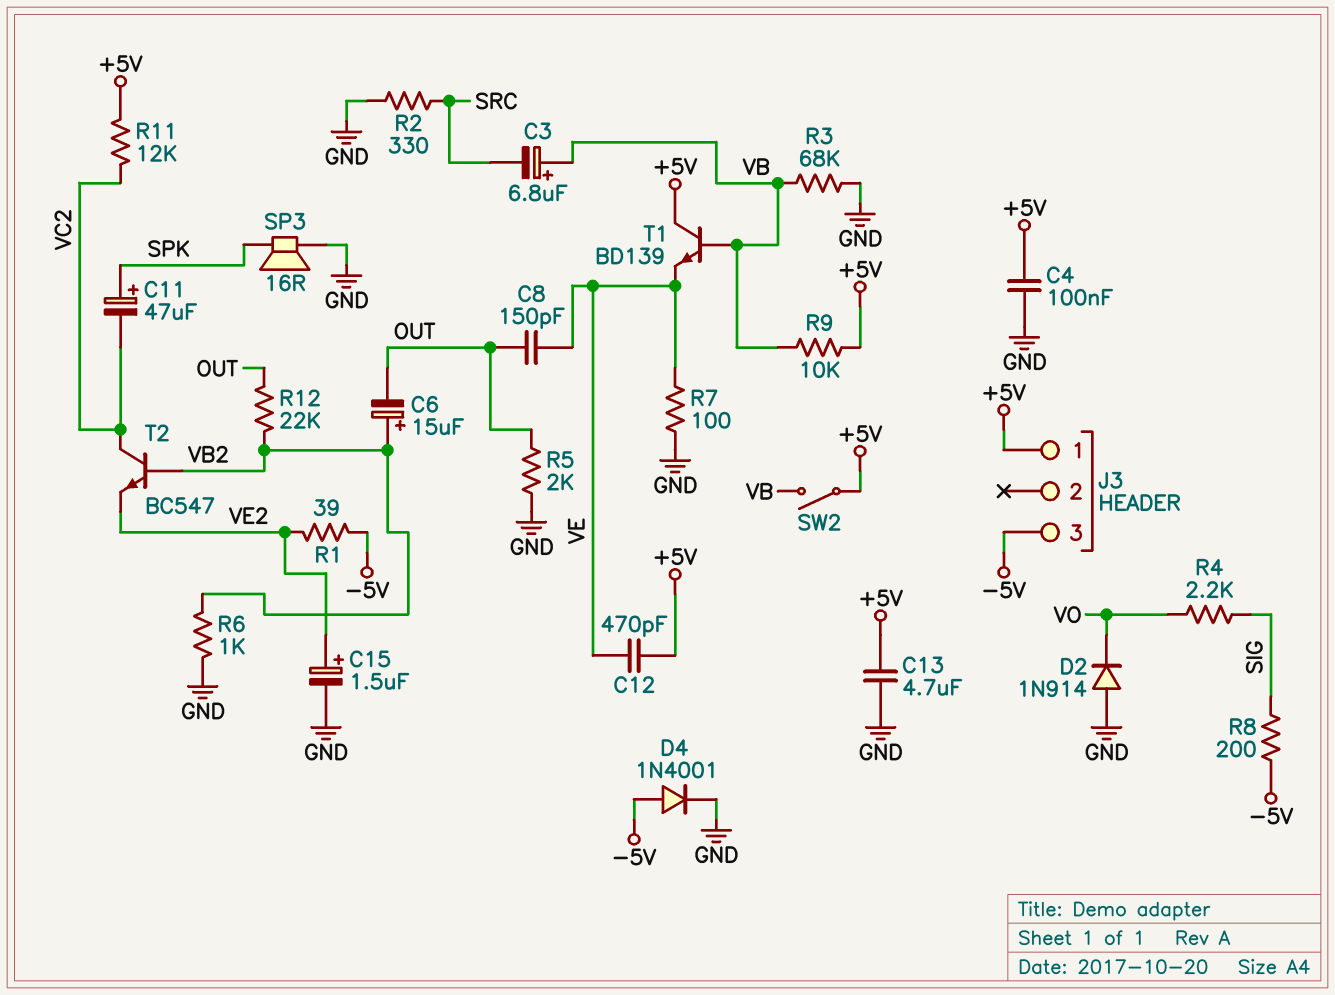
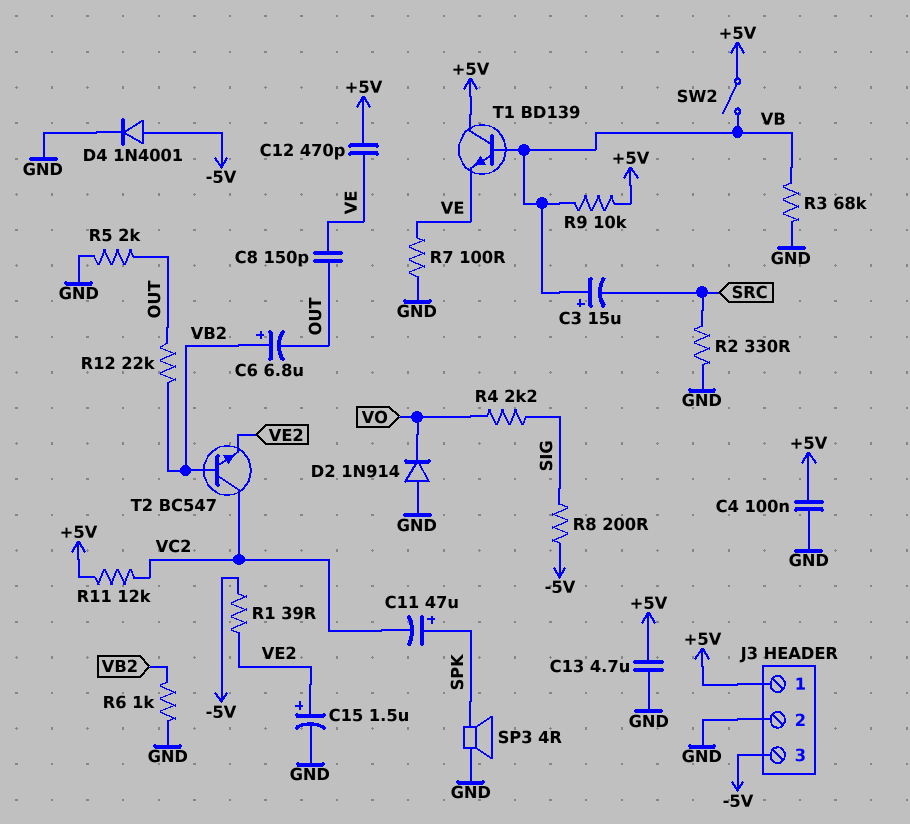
C3: 6.8uF (plus VB, minus SRC) -> 15uF (plus VB, minus SRC)
C6: 15uF (plus VB2, minus OUT) -> 6.8uF (plus VB2, minus OUT)
J3 pin 2: none -> GND
SP3: speaker 16R (GND, SPK) -> speaker 4R (GND, SPK)

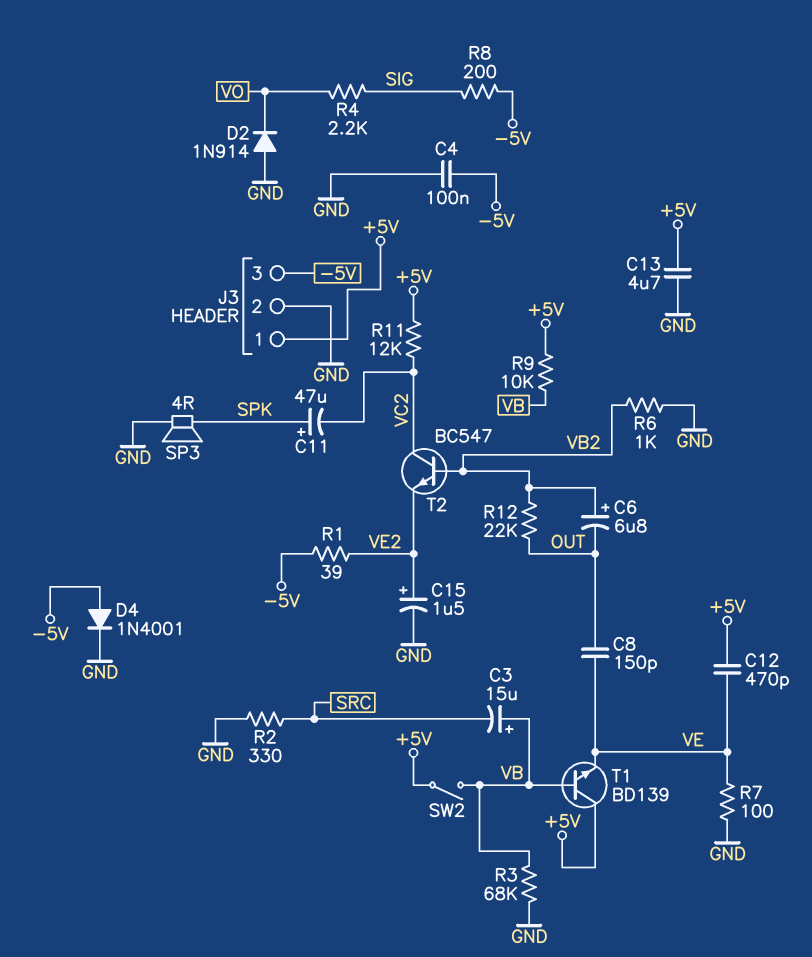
C4: 100nF (+5V, GND) -> 100nF (-5V, GND)
R5: 2k (GND, OUT) -> none

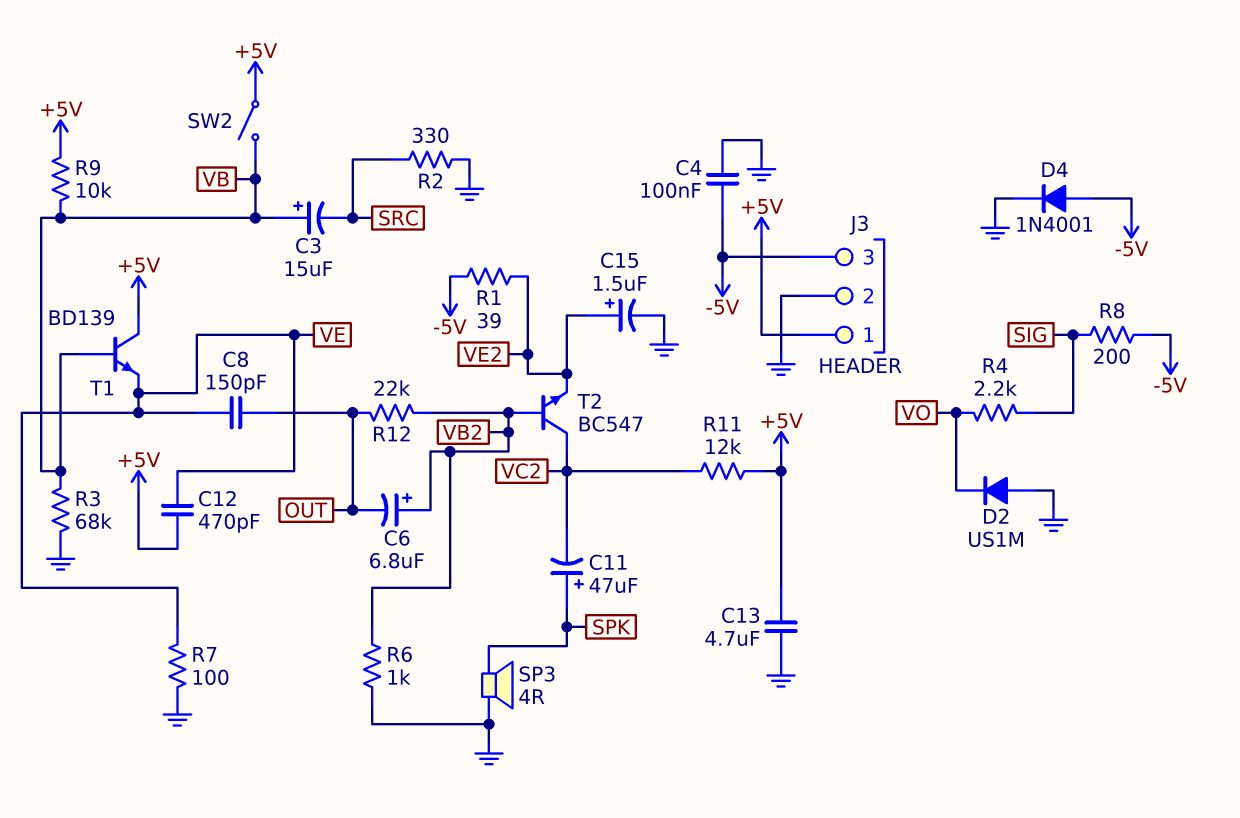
D2: diode 1N914 (A GND, K VO) -> diode US1M (A GND, K VO)

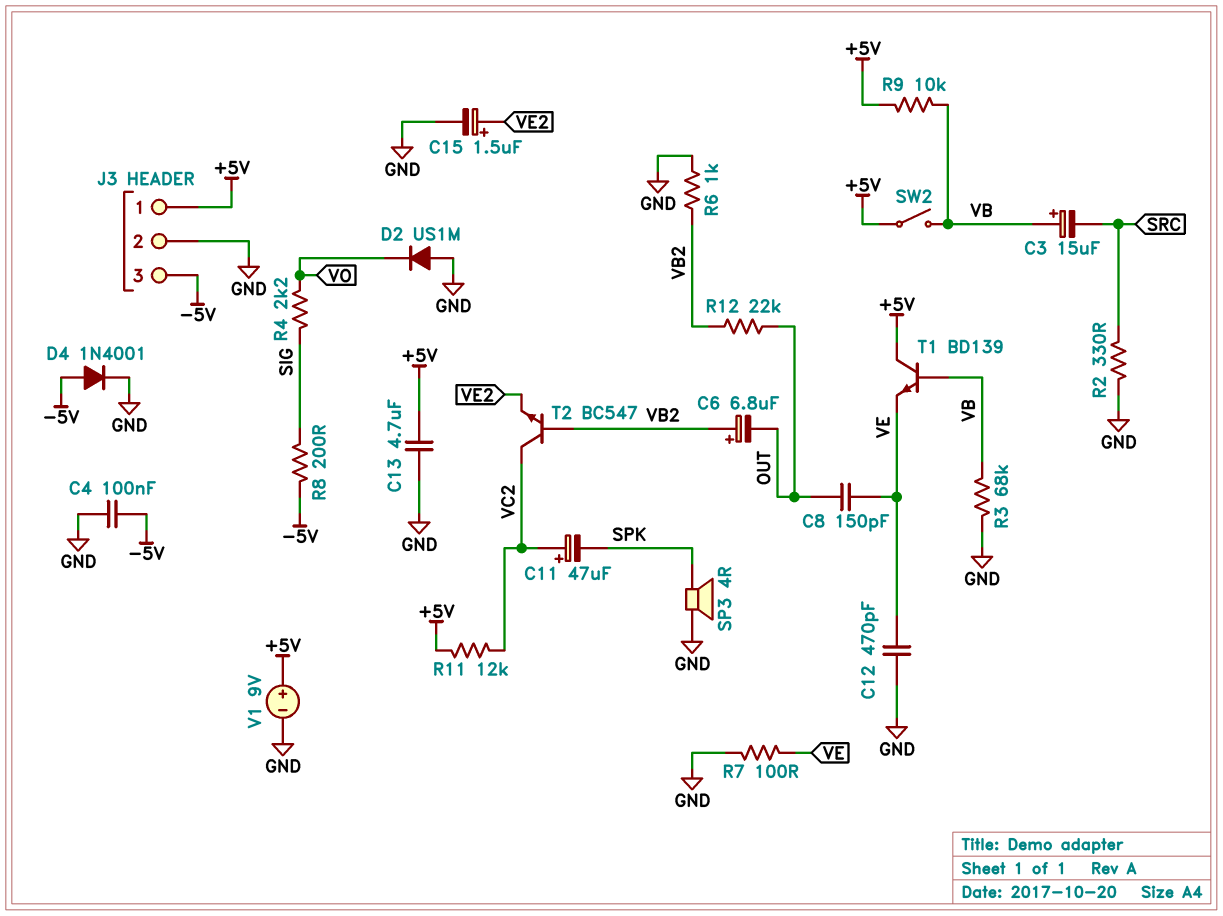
C11: 47uF (plus SPK, minus VC2) -> 47uF (plus VC2, minus SPK)
C12: 470pF (+5V, VE) -> 470pF (GND, VE)
R1: 39 (-5V, VE2) -> none
V1: none -> 9V (plus +5V, minus GND)

